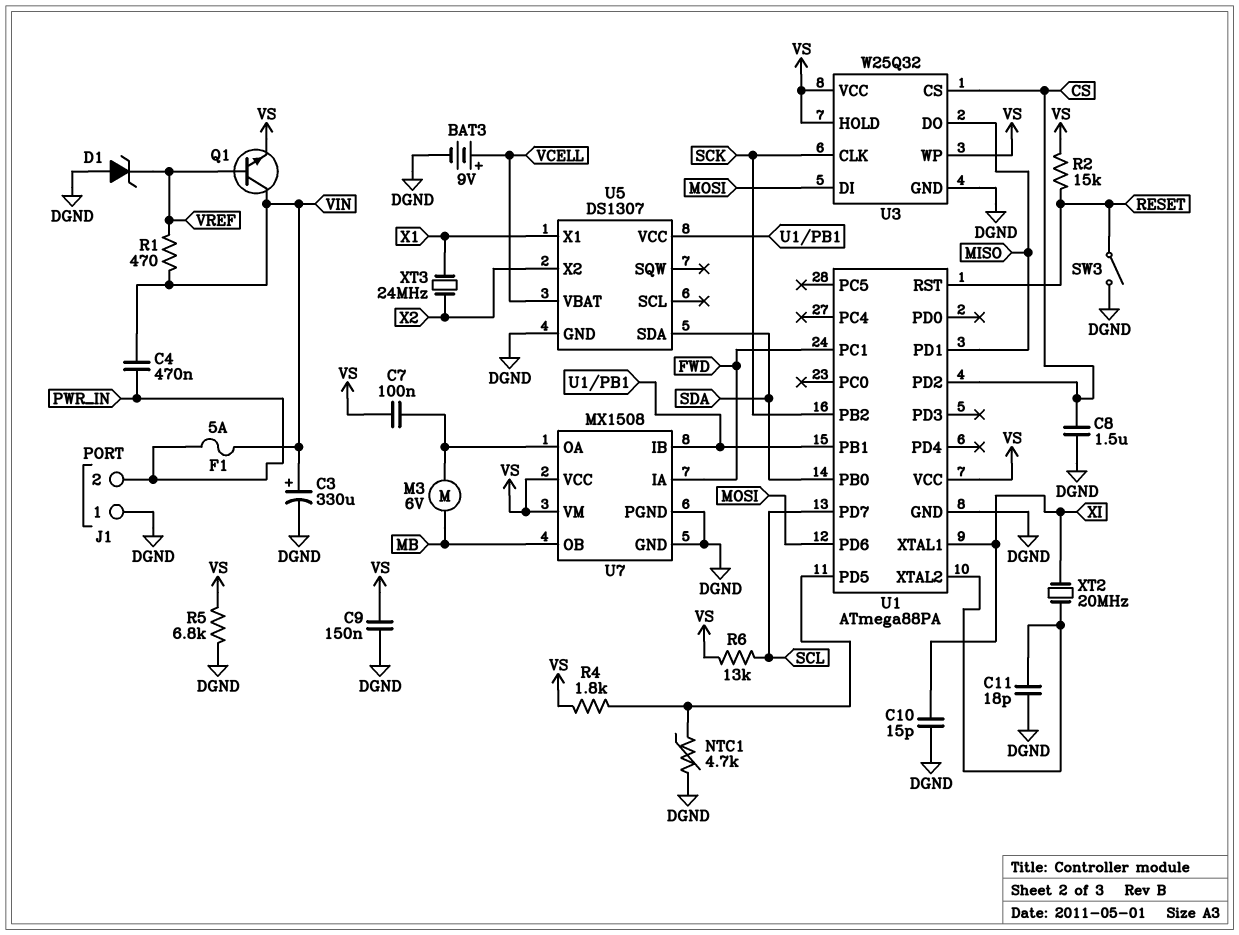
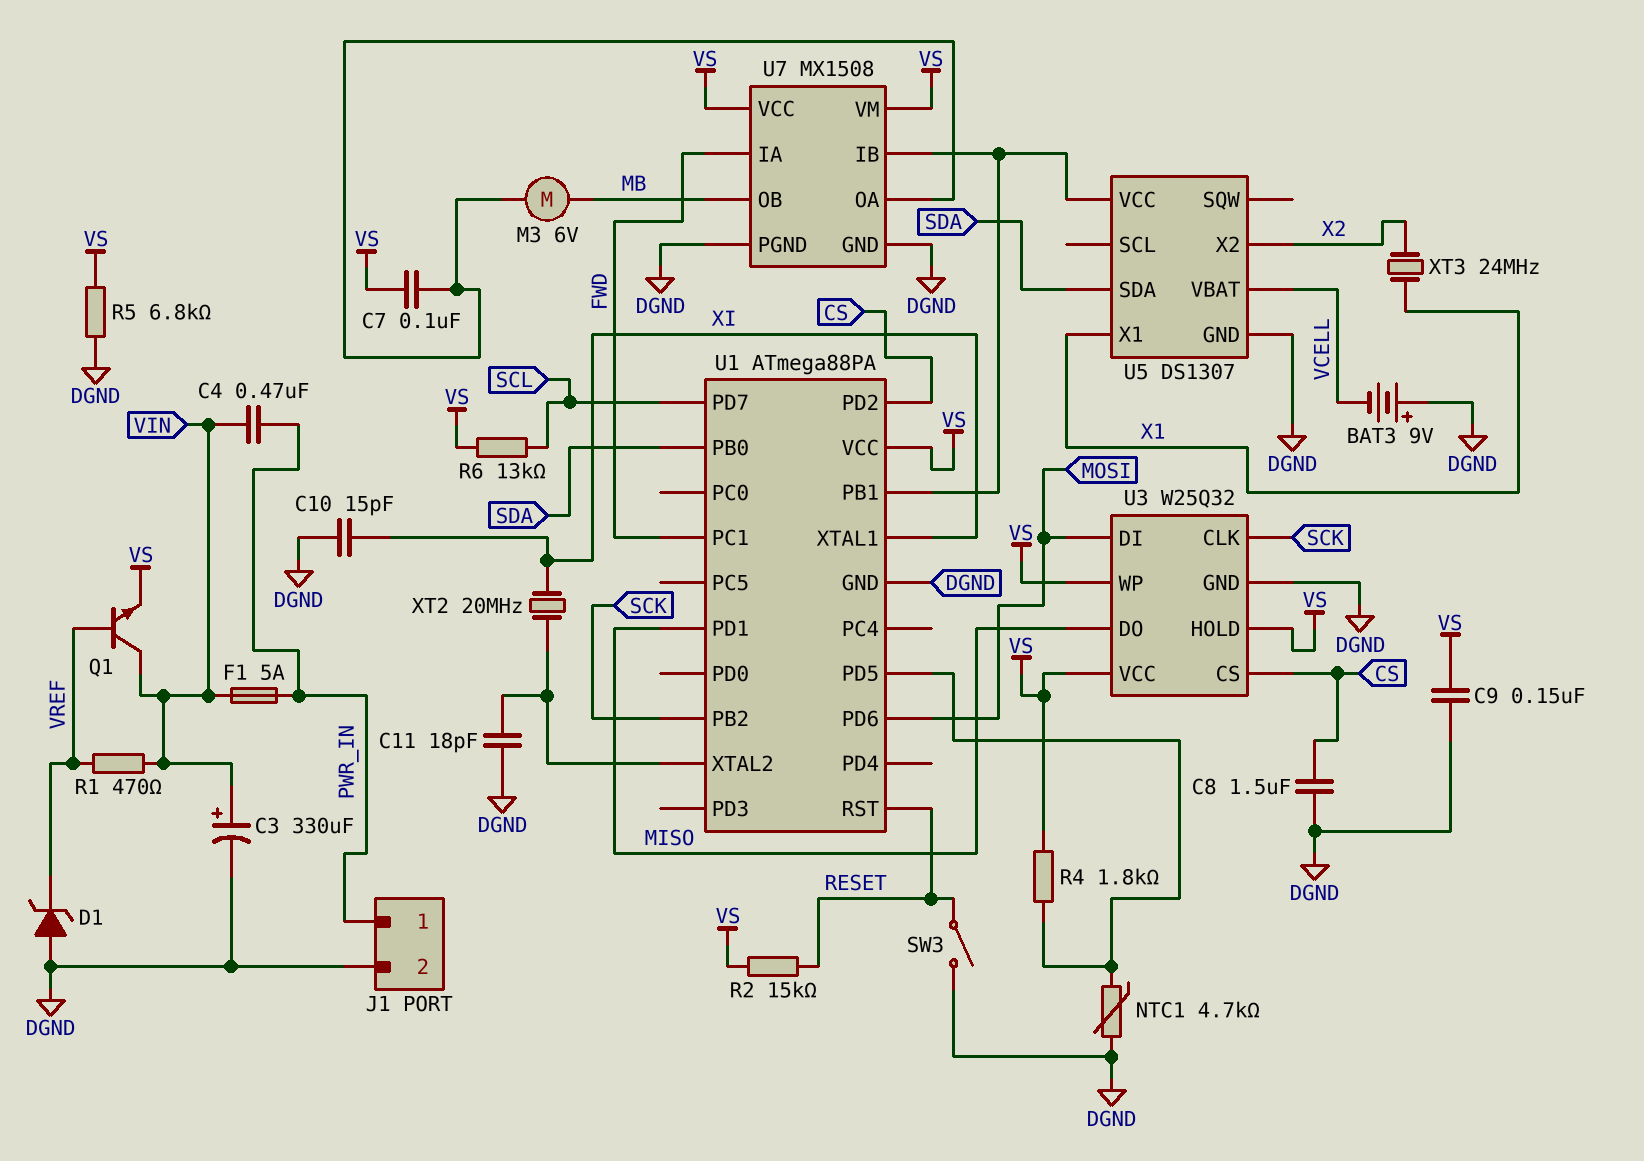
BAT3: 9V (plus VCELL, minus DGND) -> 9V (plus DGND, minus VCELL)
J1 pin 1: DGND -> PWR_IN
J1 pin 2: PWR_IN -> DGND

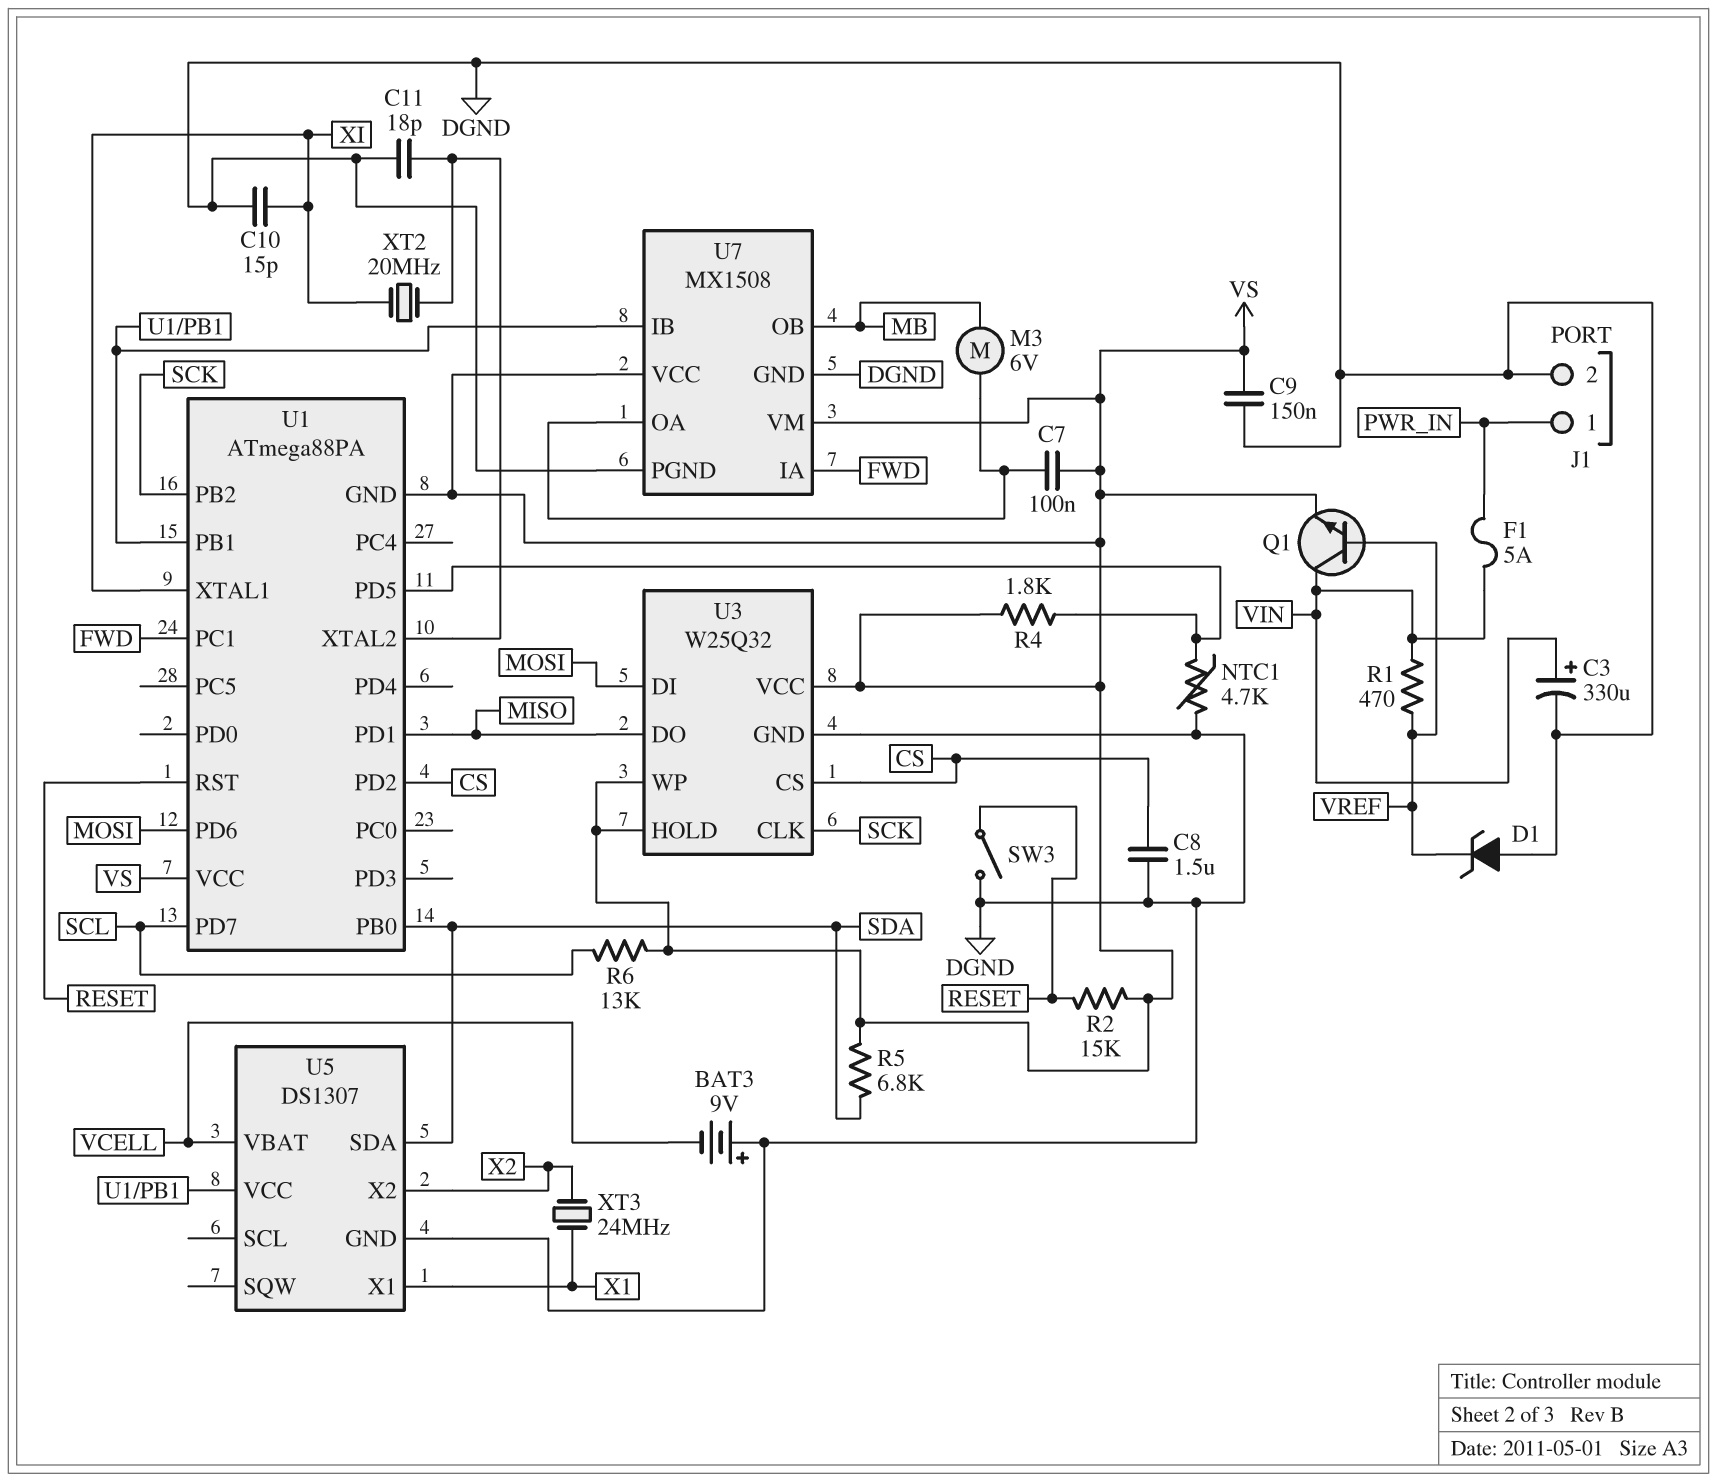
C4: 470nF (PWR_IN, VIN) -> none
R5: 6.8k (DGND, VS) -> 6.8k (SDA, VS)
U1 pin GND: DGND -> VS

